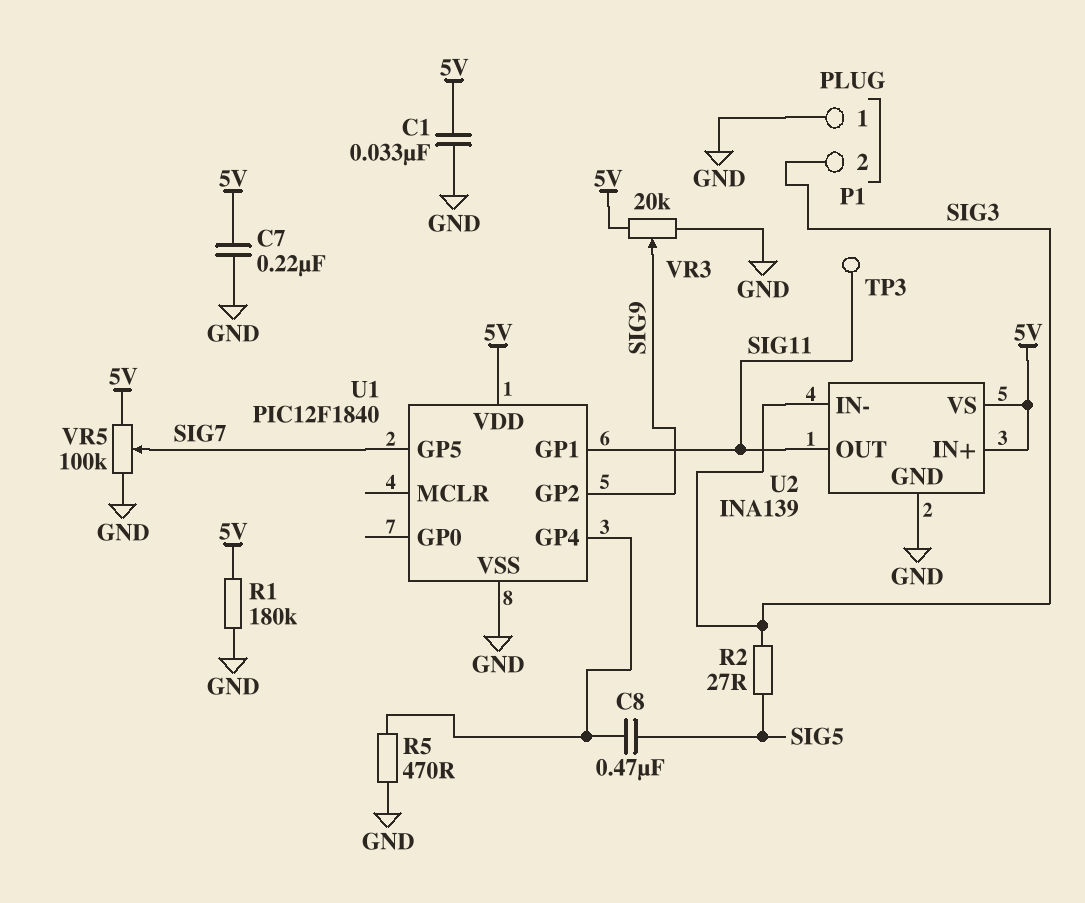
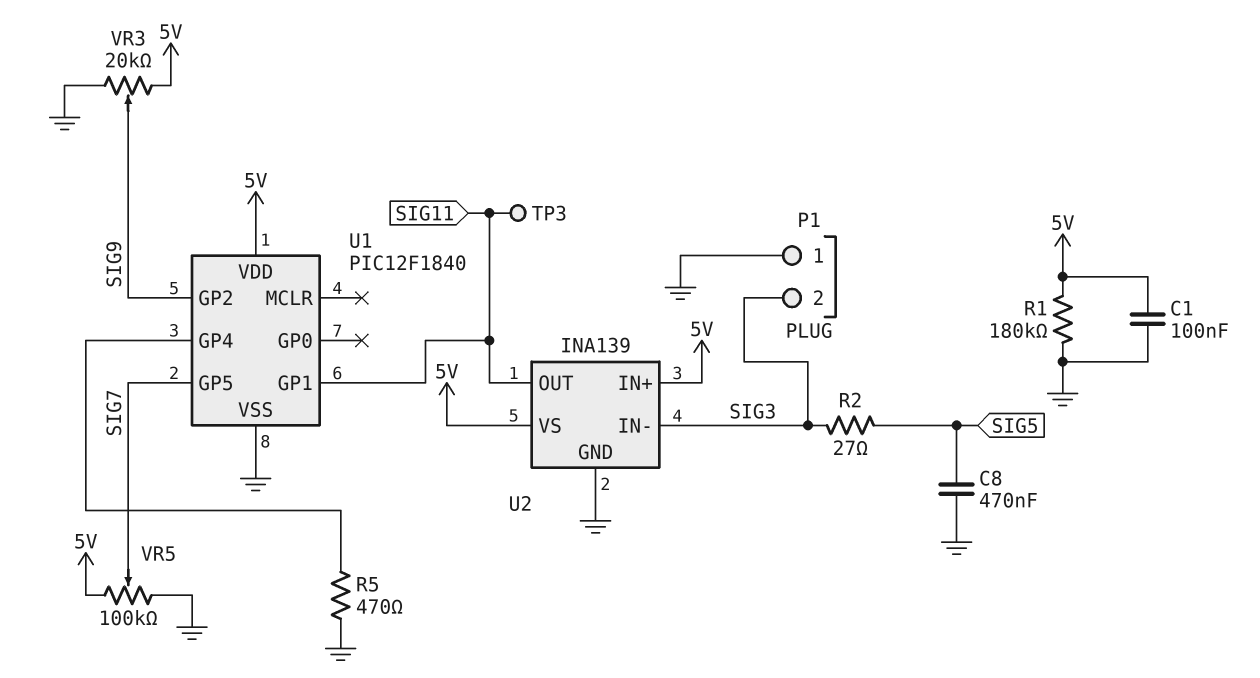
C1: 33nF (5V, GND) -> 100nF (5V, GND)
C7: 220nF (5V, GND) -> none
C8: 470nF (SIG5, U1/GP4) -> 470nF (GND, SIG5)

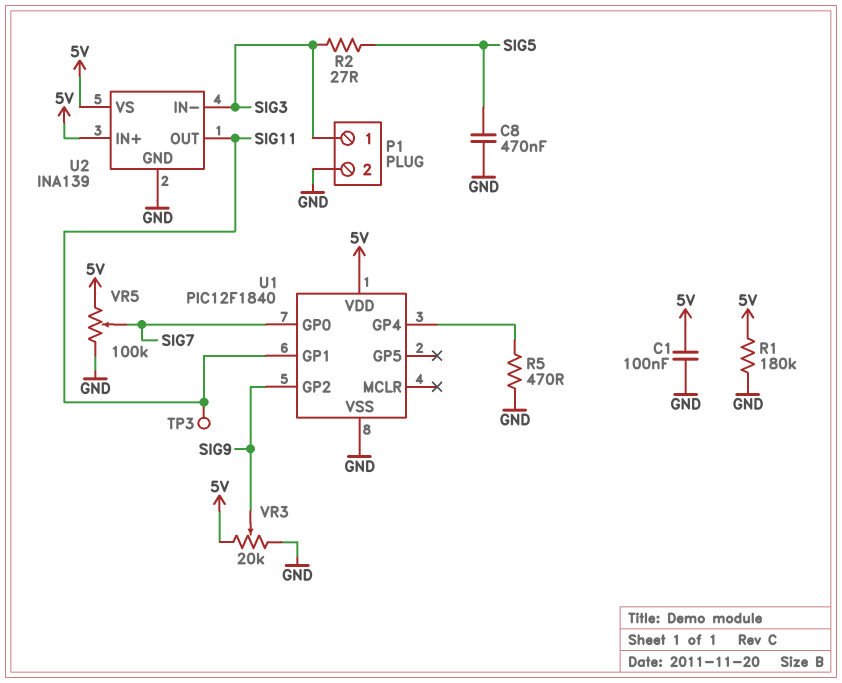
P1 pin 1: GND -> SIG3
P1 pin 2: SIG3 -> GND
U1 pin GP0: none -> SIG7
U1 pin GP5: SIG7 -> none

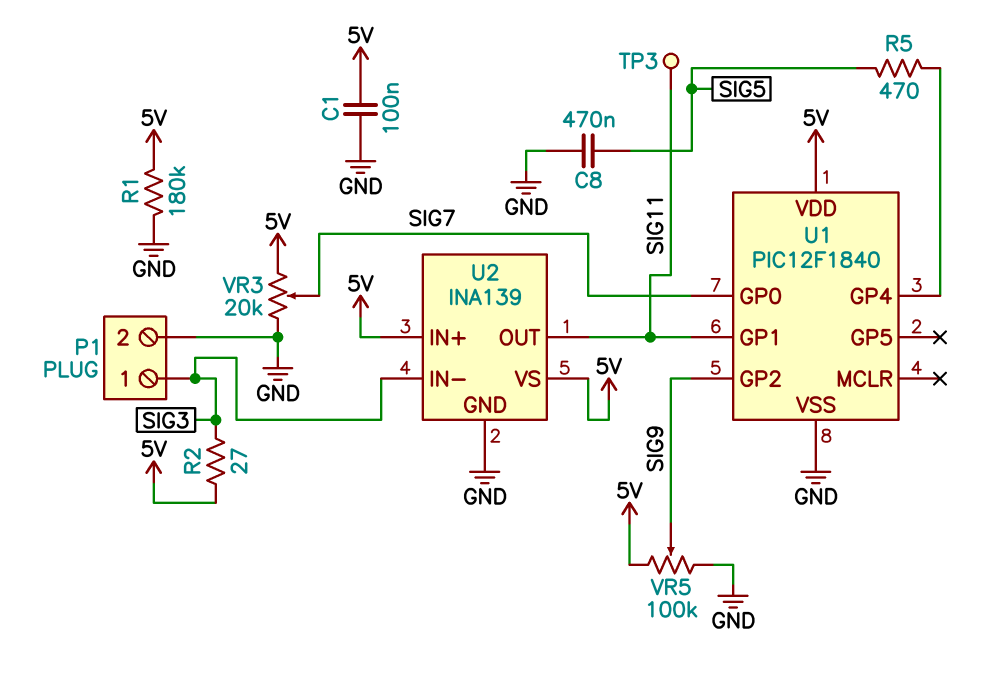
R2: 27 (SIG3, SIG5) -> 27 (5V, SIG3)
R5: 470 (GND, U1/GP4) -> 470 (SIG5, U1/GP4)
VR3: 20k (5V, GND, wiper SIG9) -> 20k (5V, GND, wiper SIG7)
VR5: 100k (5V, GND, wiper SIG7) -> 100k (5V, GND, wiper SIG9)

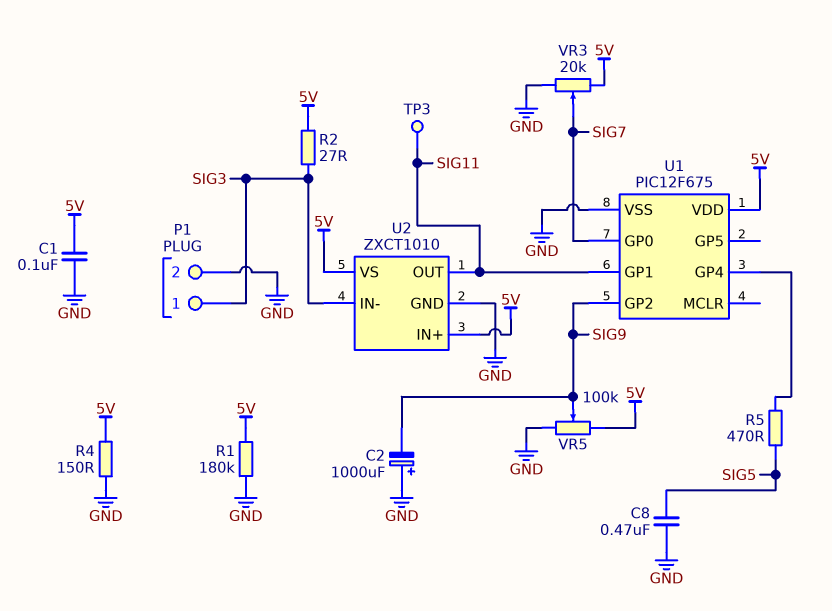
C2: none -> 1000uF (plus GND, minus SIG9)
R4: none -> 150 (5V, GND)
U1: PIC12F1840 -> PIC12F675
U2: INA139 -> ZXCT1010

